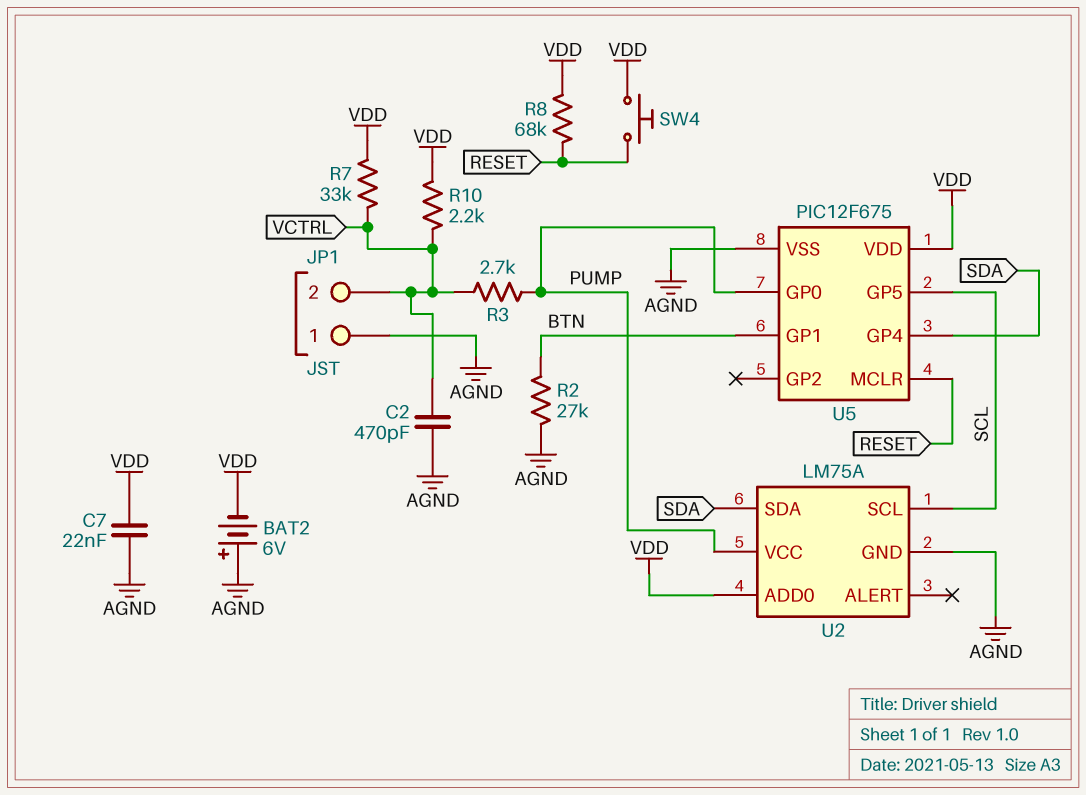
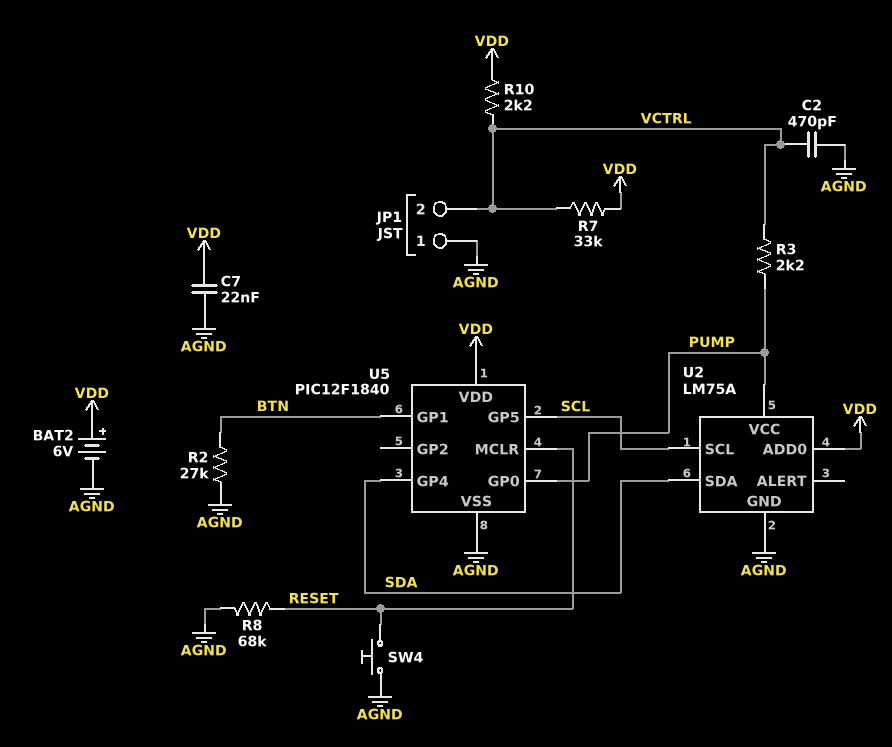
BAT2: 6V (plus AGND, minus VDD) -> 6V (plus VDD, minus AGND)
R3: 2.7k (PUMP, VCTRL) -> 2.2k (PUMP, VCTRL)
R8: 68k (RESET, VDD) -> 68k (AGND, RESET)
SW4: button (RESET, VDD) -> button (AGND, RESET)
U5: PIC12F675 -> PIC12F1840

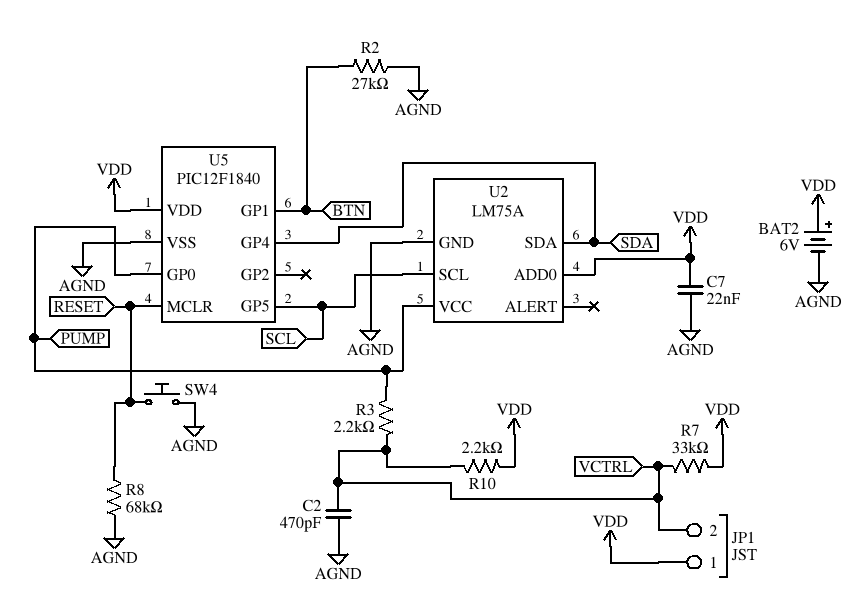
JP1 pin 1: AGND -> VDD

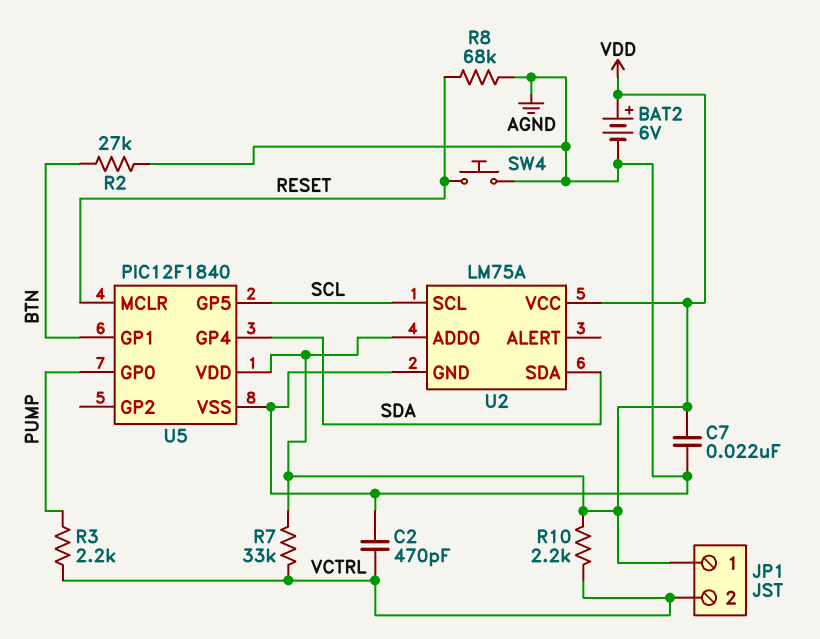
U2 pin VCC: PUMP -> VDD

